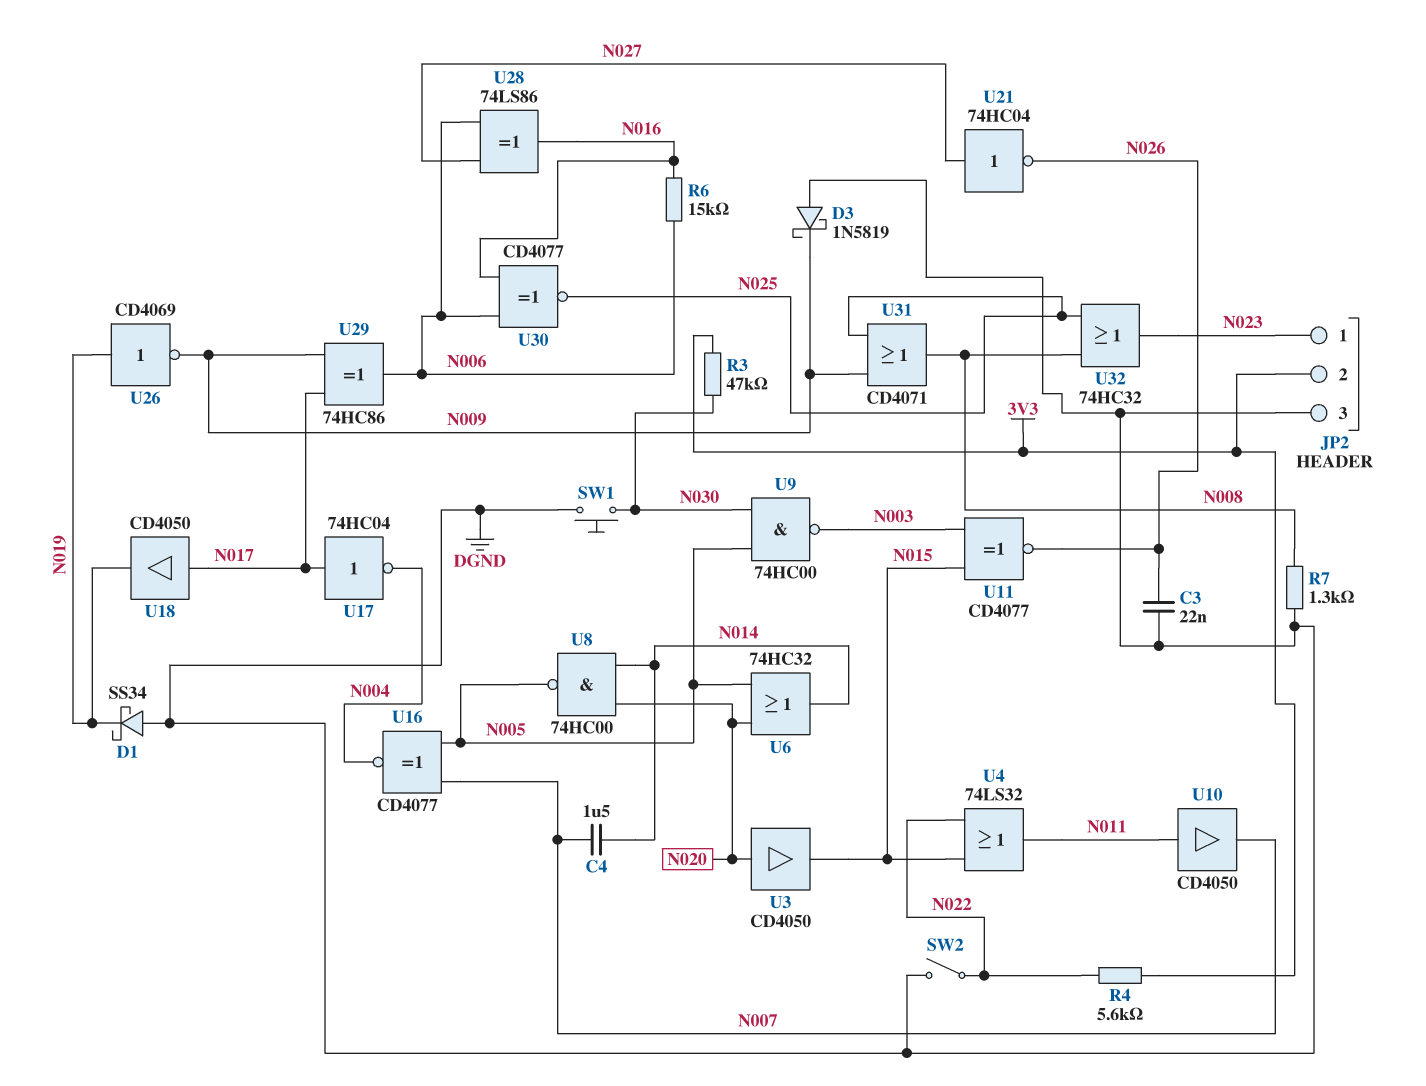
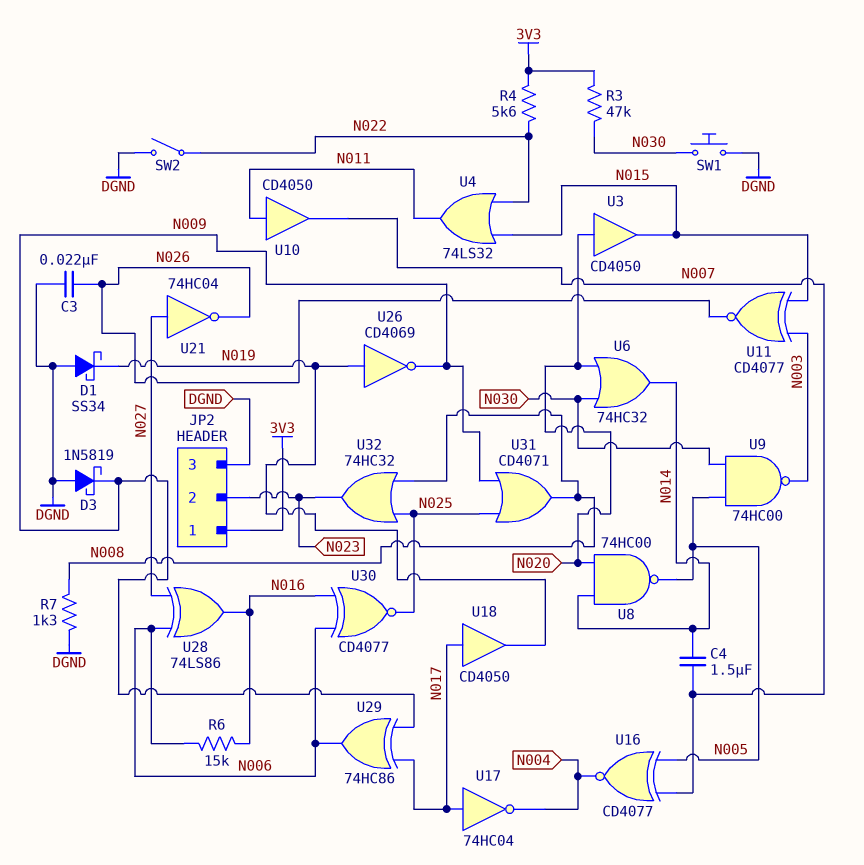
JP2 pin 1: N023 -> 3V3
JP2 pin 2: 3V3 -> N023
U6: OR 74HC32 (in N005, in N020, out N014) -> OR 74HC32 (in N020, in N030, out N014)

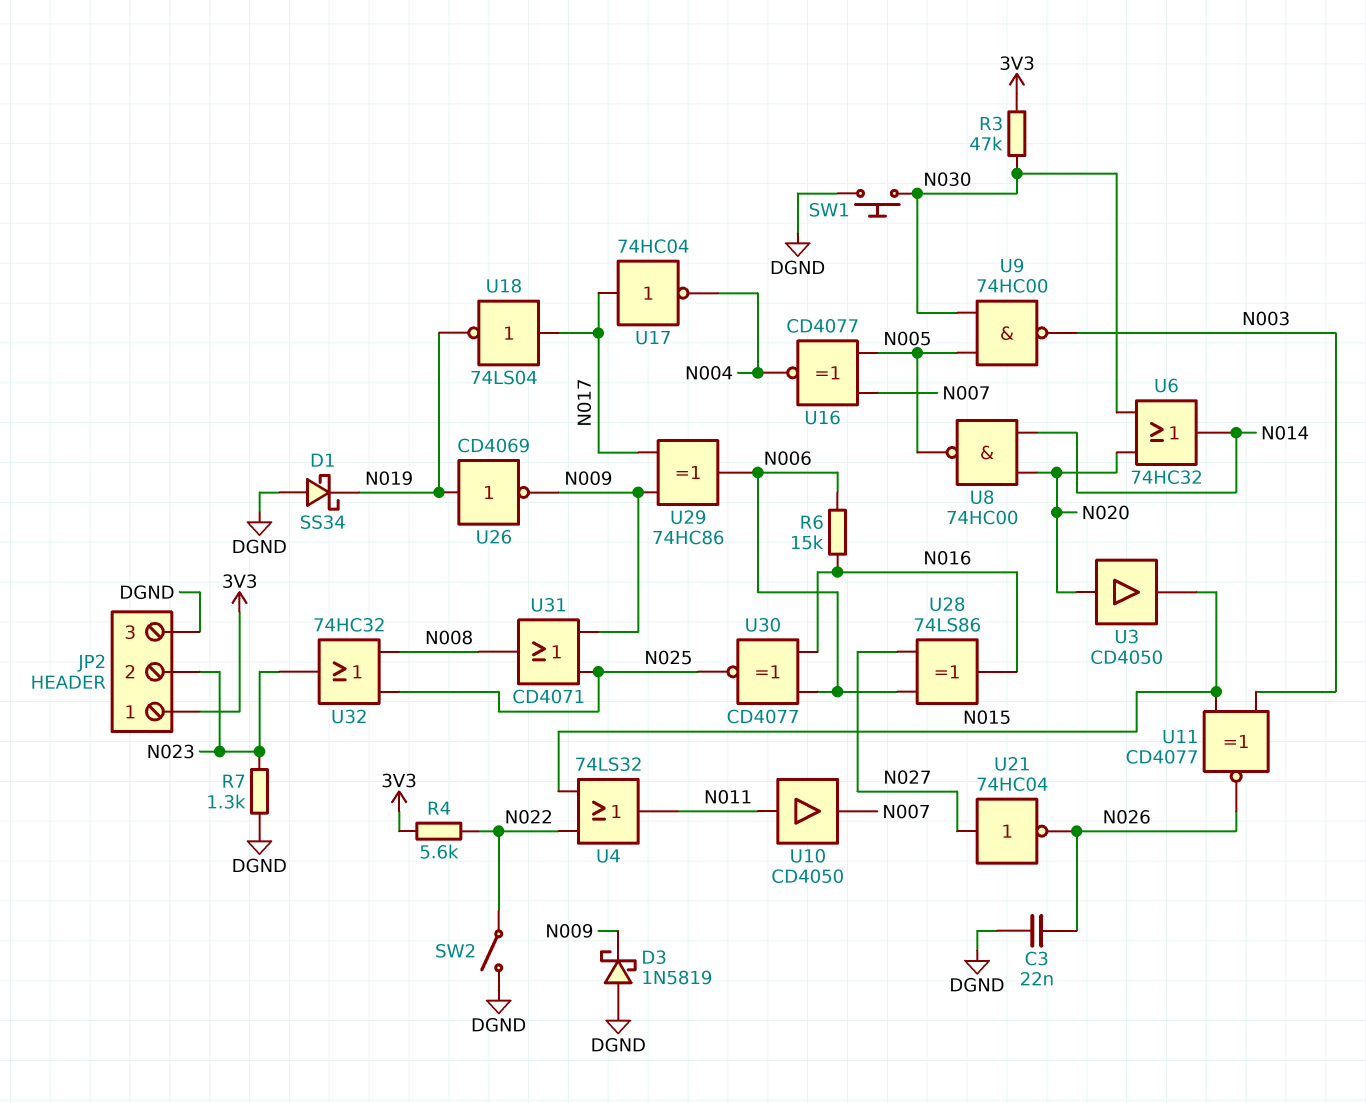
C4: 1.5uF (N007, N014) -> none
R7: 1.3k (DGND, N008) -> 1.3k (DGND, N023)
U18: buffer CD4050 (in N017, out N019) -> NOT 74LS04 (in N017, out N019)

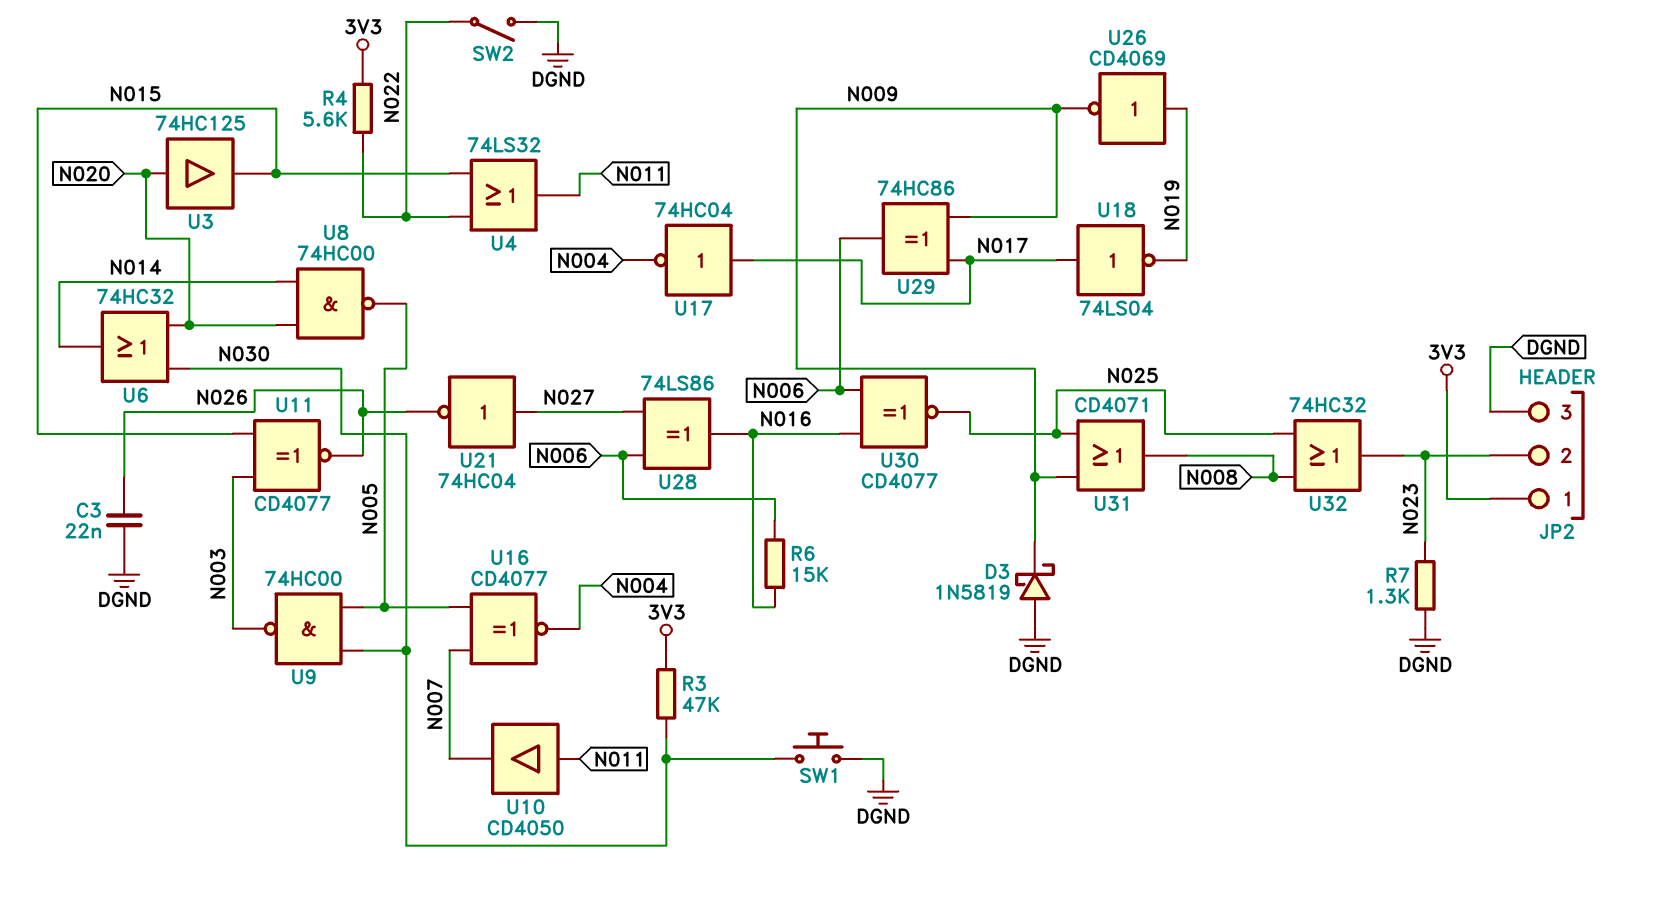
D1: schottky SS34 (A DGND, K N019) -> none
U3: buffer CD4050 (in N020, out N015) -> buffer 74HC125 (in N020, out N015)

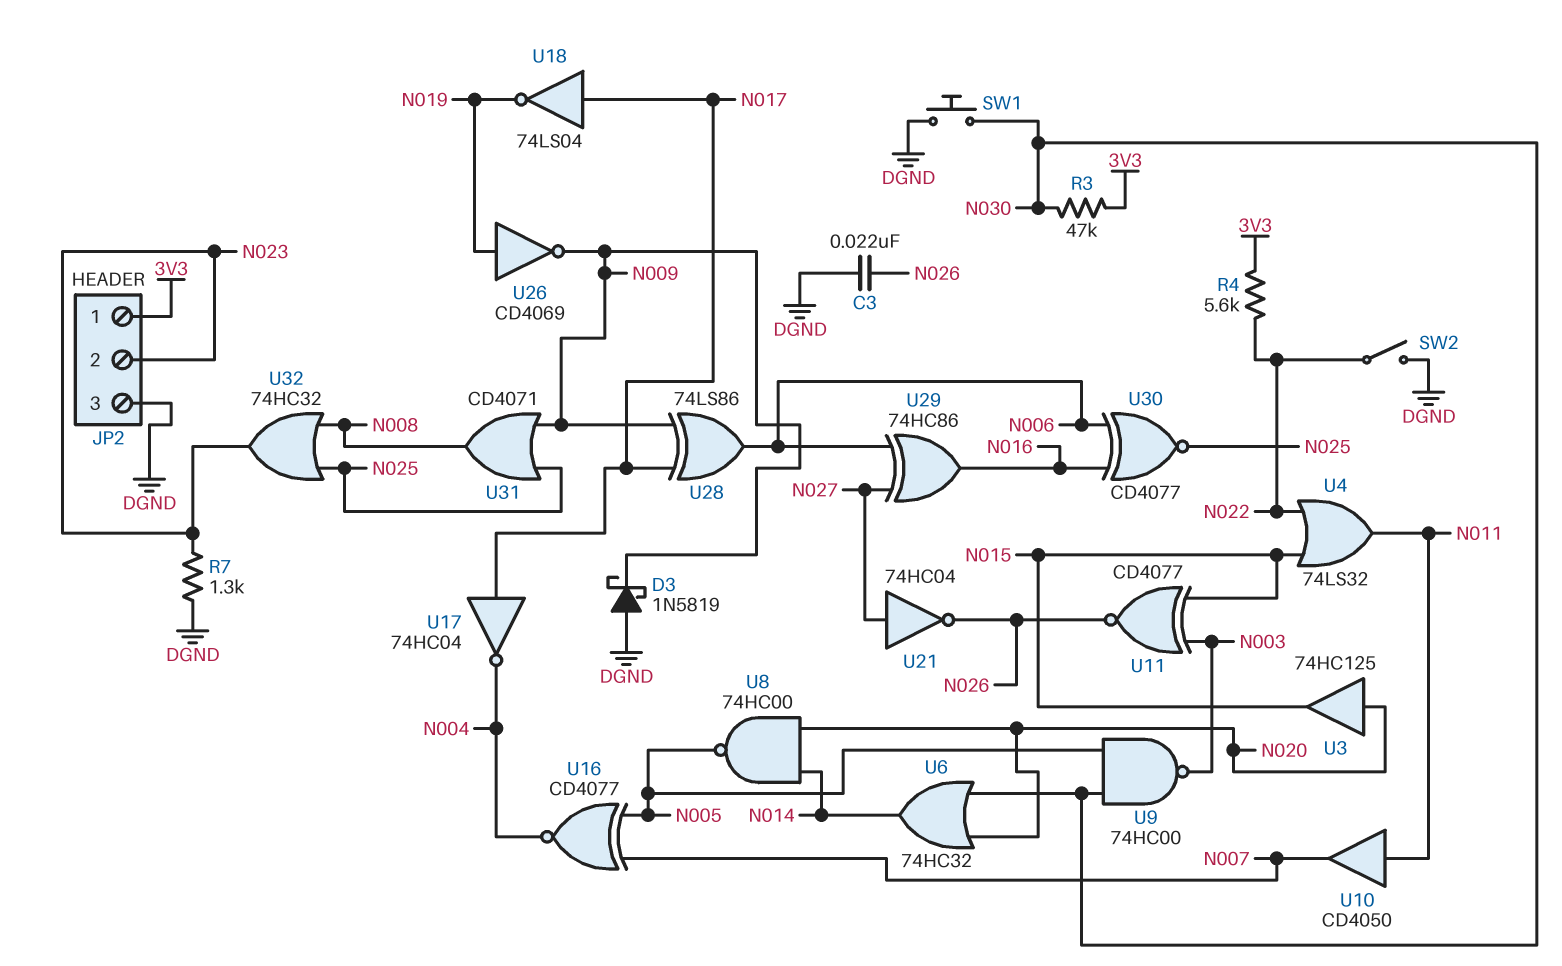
R6: 15k (N006, N016) -> none
U28: XOR 74LS86 (in N006, in N027, out N016) -> XOR 74LS86 (in N009, in N017, out N006)
U29: XOR 74HC86 (in N009, in N017, out N006) -> XOR 74HC86 (in N006, in N027, out N016)

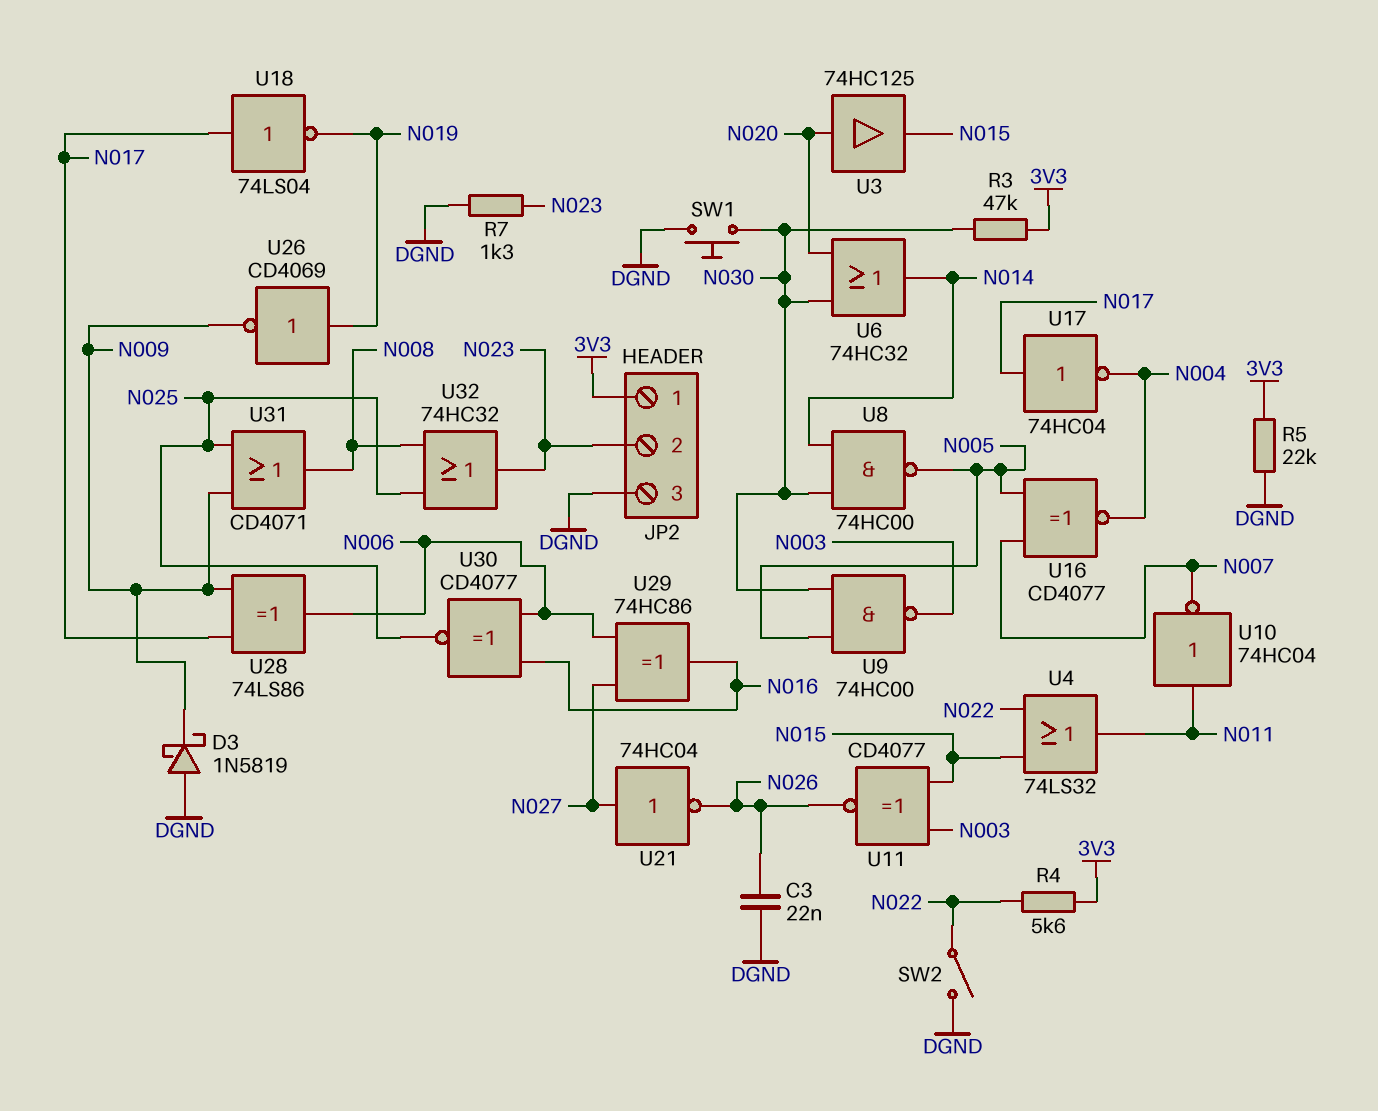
R5: none -> 22k (3V3, DGND)
U8: NAND 74HC00 (in N014, in N020, out N005) -> NAND 74HC00 (in N014, in N030, out N005)
U10: buffer CD4050 (in N011, out N007) -> NOT 74HC04 (in N011, out N007)

